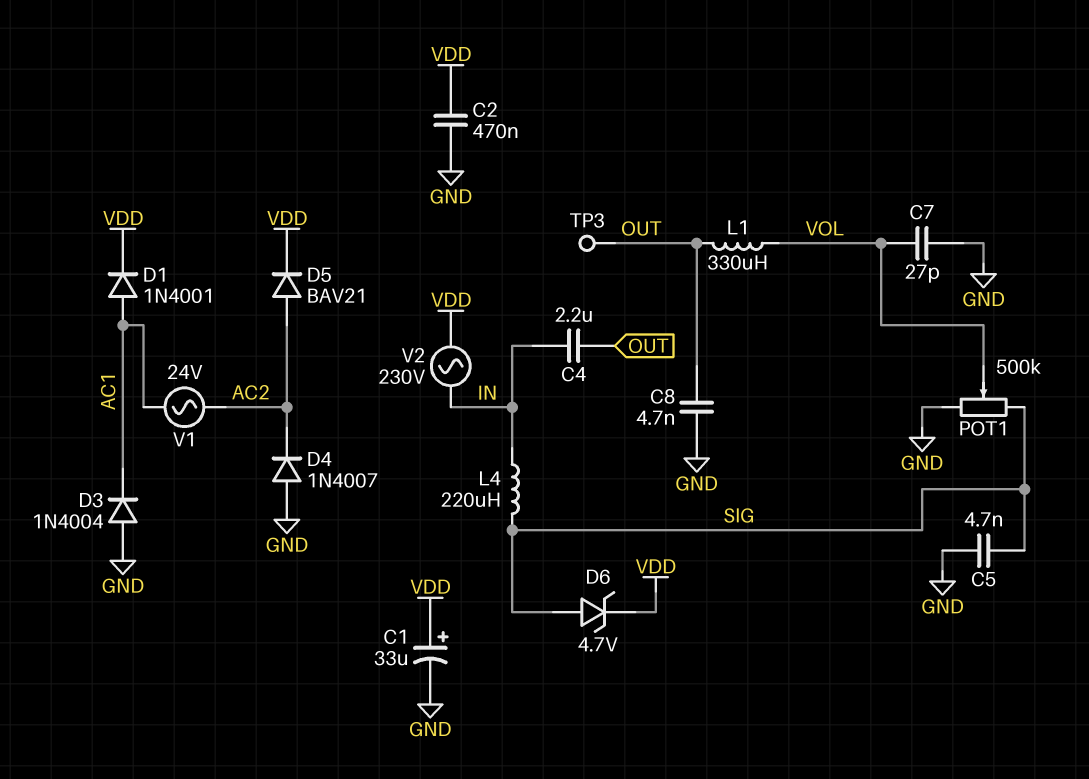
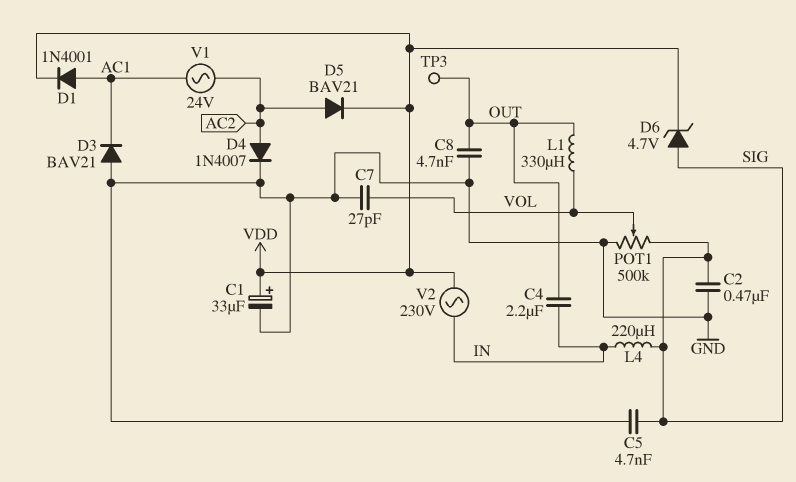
C2: 470nF (GND, VDD) -> 470nF (GND, SIG)
D3: diode 1N4004 (A GND, K AC1) -> diode BAV21 (A GND, K AC1)
D4: diode 1N4007 (A GND, K AC2) -> diode 1N4007 (A AC2, K GND)

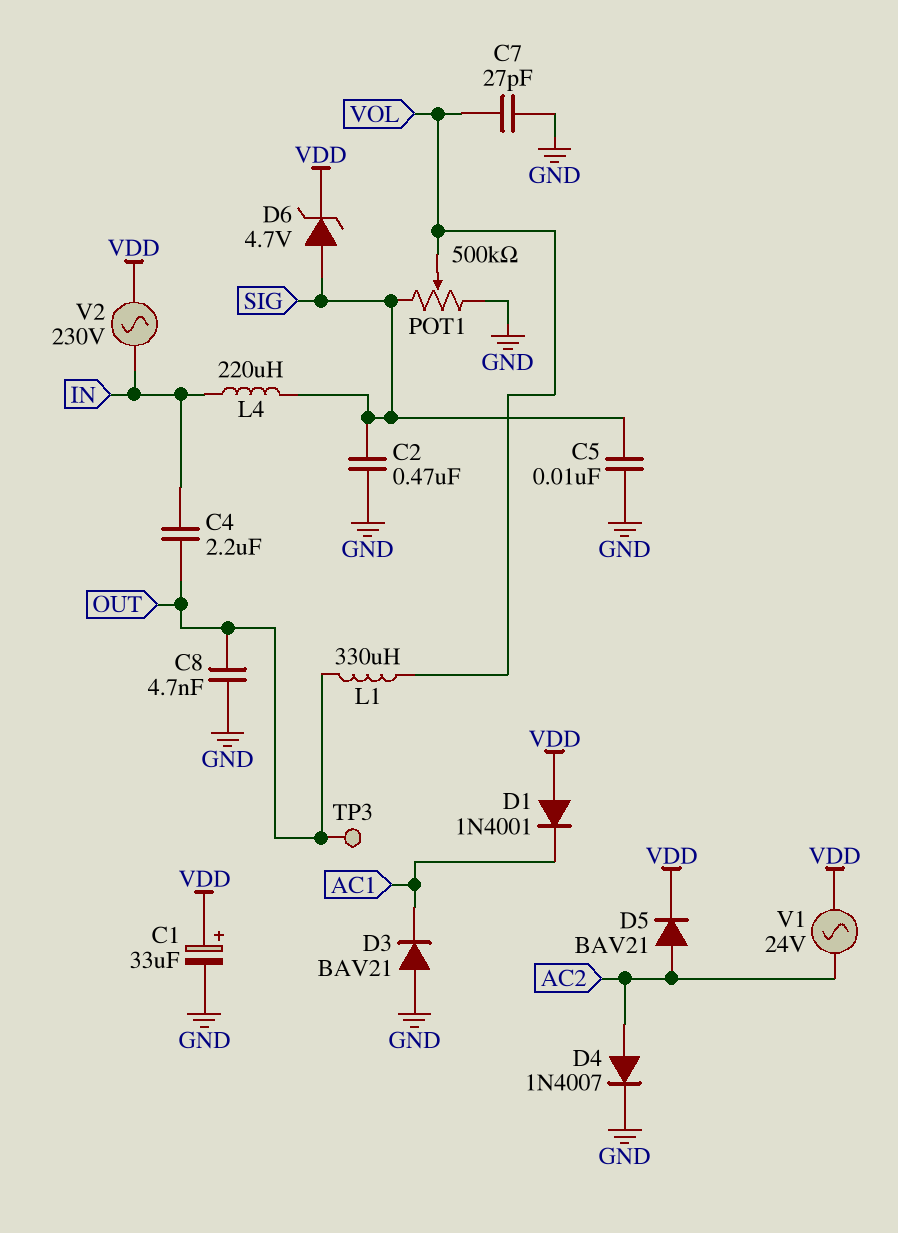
C5: 4.7nF (GND, SIG) -> 10nF (GND, SIG)
D1: diode 1N4001 (A AC1, K VDD) -> diode 1N4001 (A VDD, K AC1)
V1: AC 24V (AC1, AC2) -> AC 24V (AC2, VDD)

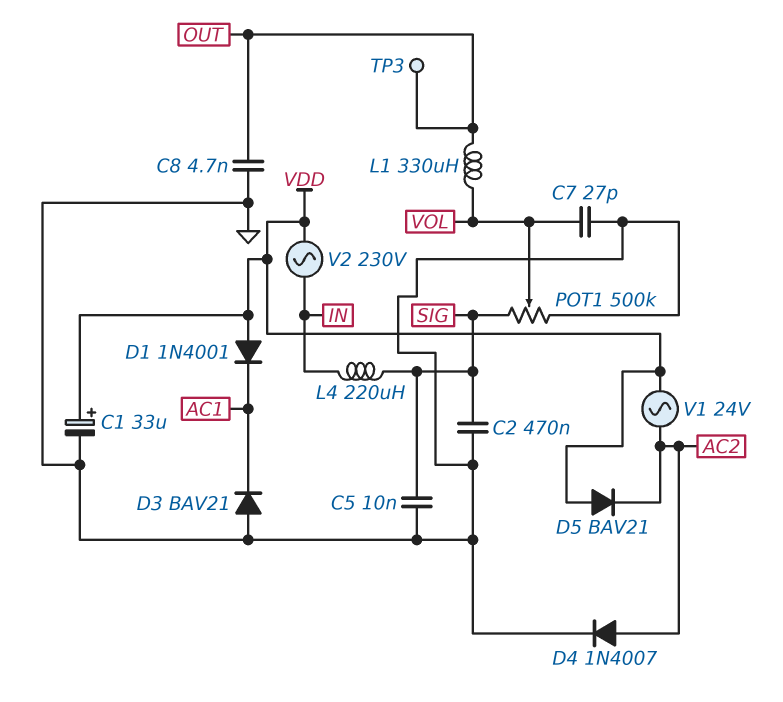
C4: 2.2uF (IN, OUT) -> none
D5: diode BAV21 (A AC2, K VDD) -> diode BAV21 (A VDD, K AC2)
D6: zener 4.7V (A SIG, K VDD) -> none

